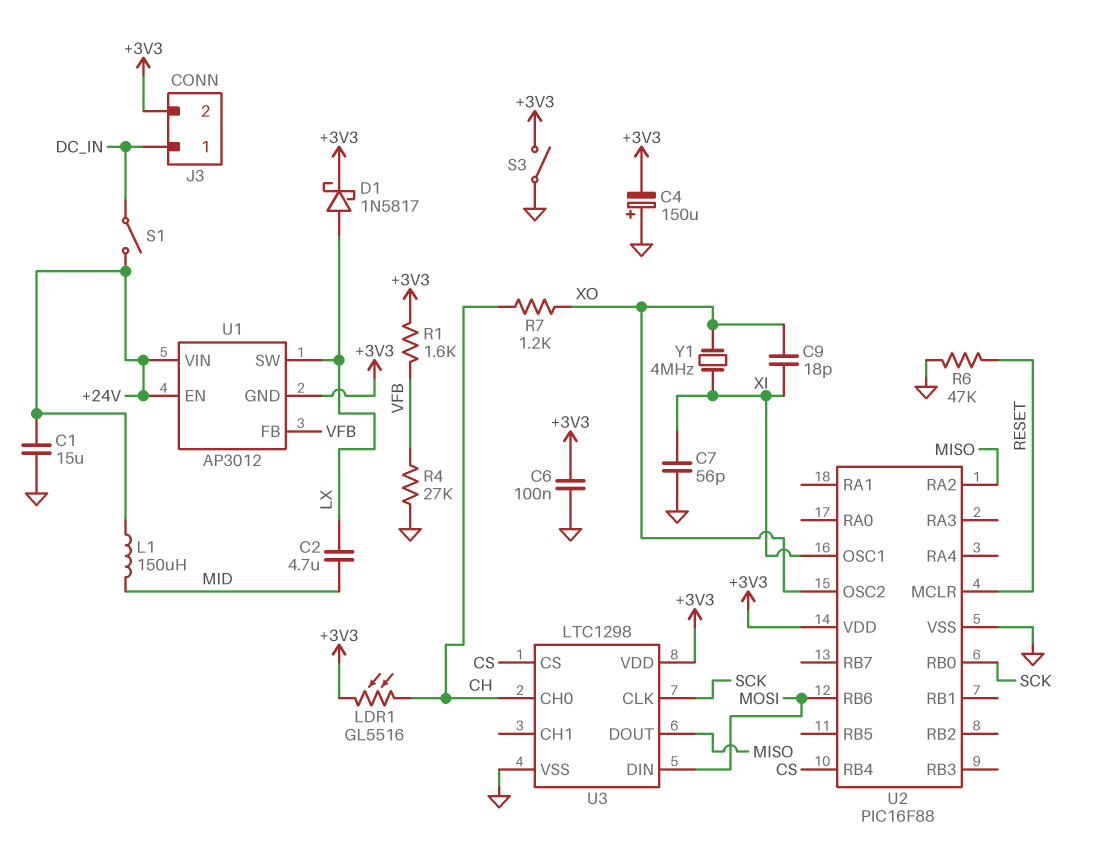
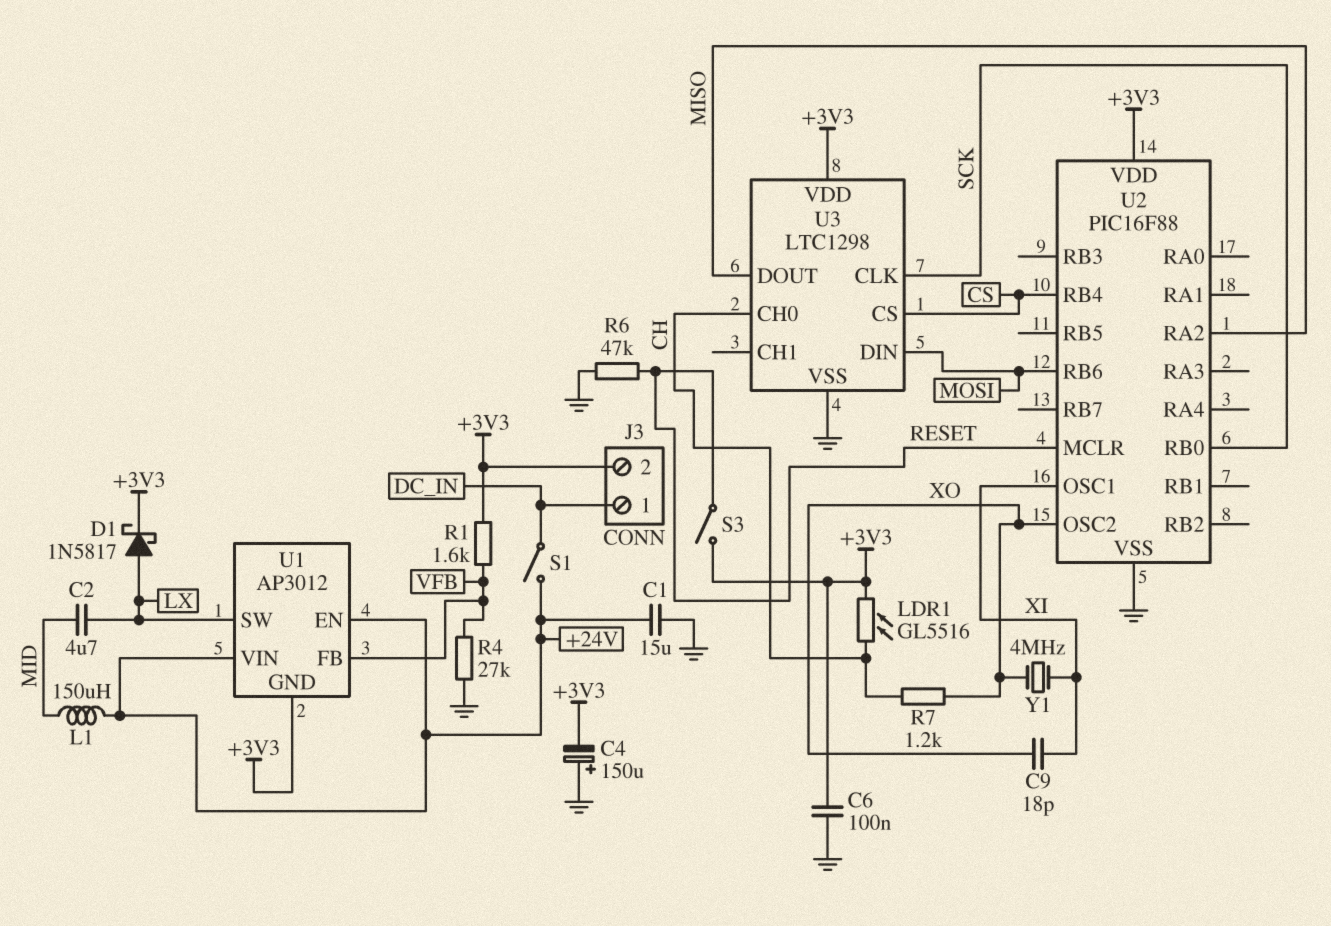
C7: 56pF (GND, XI) -> none
S3: switch (+3V3, GND) -> switch (+3V3, RESET)

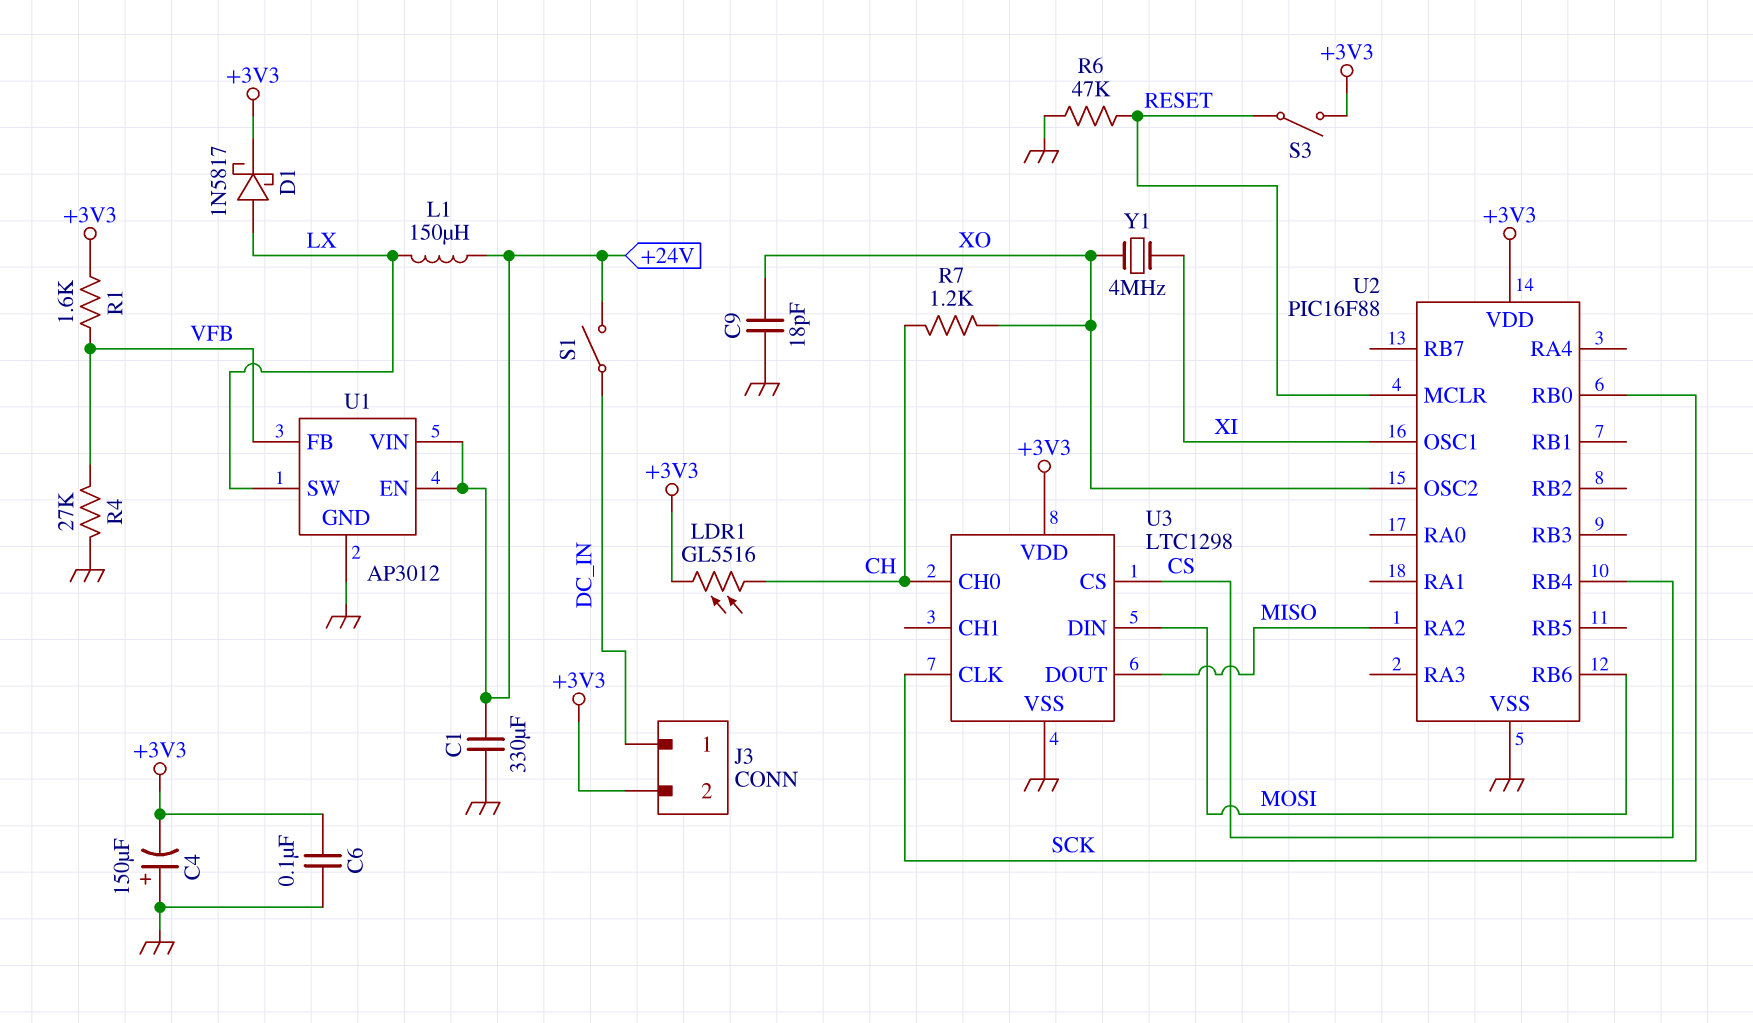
C1: 15uF (+24V, GND) -> 330uF (+24V, GND)
C2: 4.7uF (LX, MID) -> none
C9: 18pF (XI, XO) -> 18pF (GND, XO)
L1: 150uH (+24V, MID) -> 150uH (+24V, LX)
U1 pin GND: +3V3 -> GND

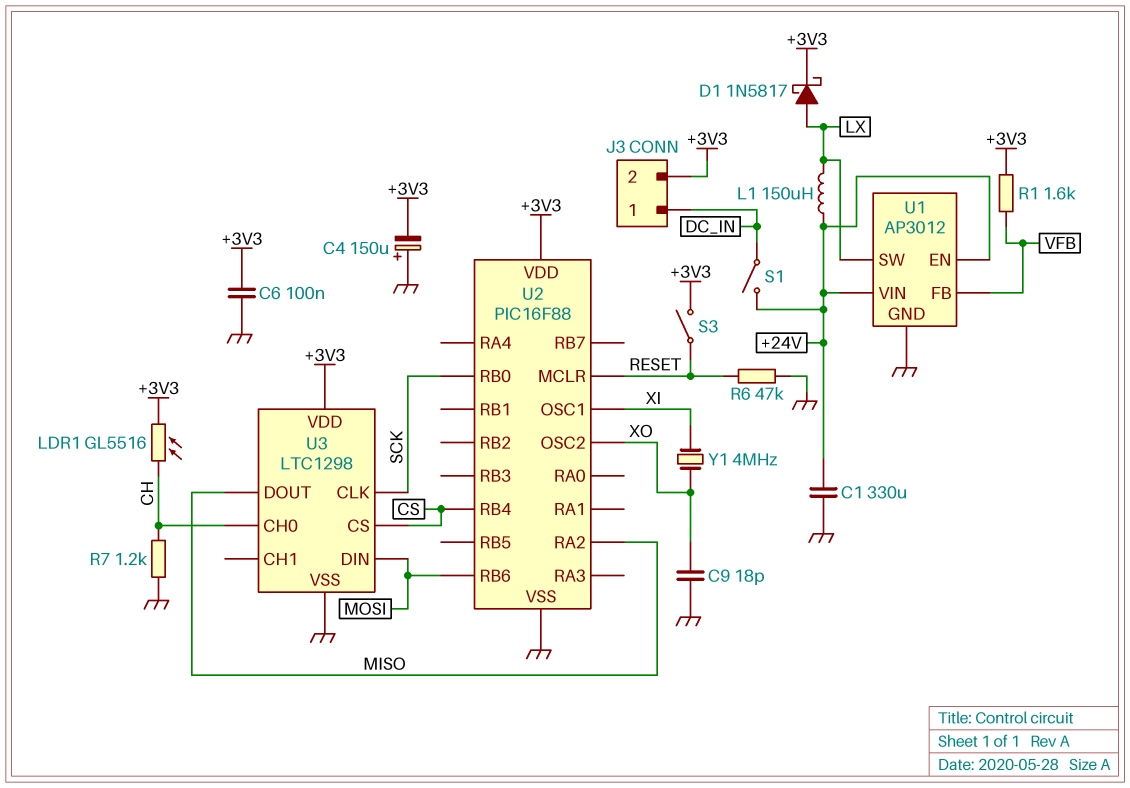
R4: 27k (GND, VFB) -> none
R7: 1.2k (CH, XO) -> 1.2k (CH, GND)

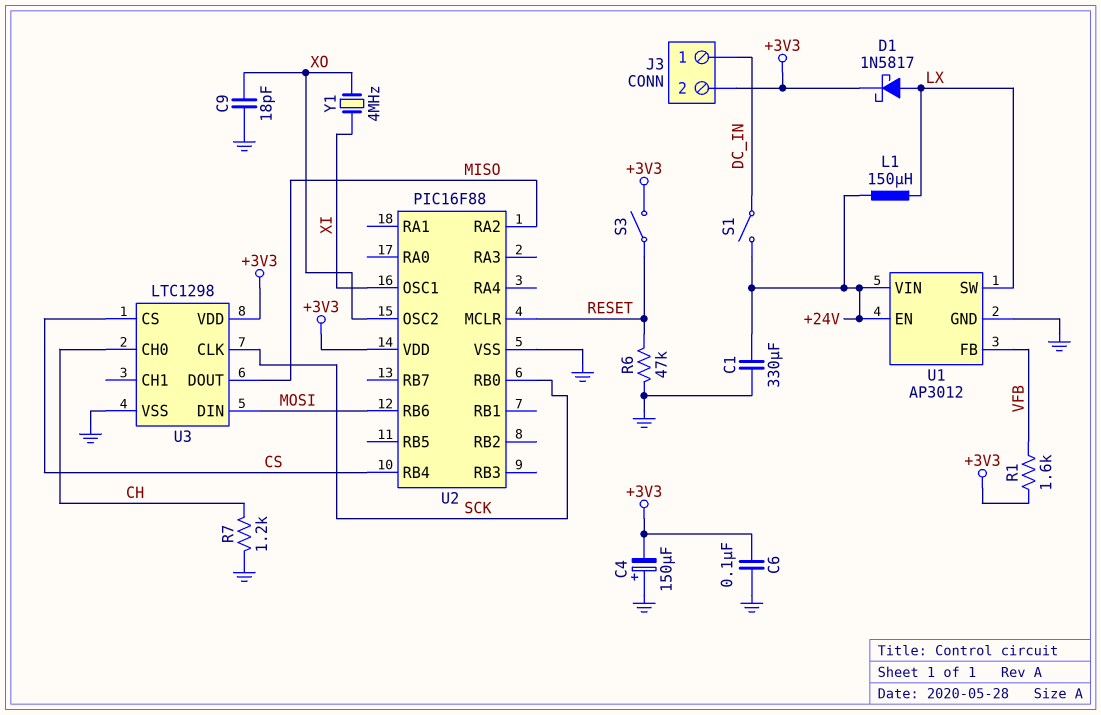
LDR1: GL5516 (+3V3, CH) -> none

